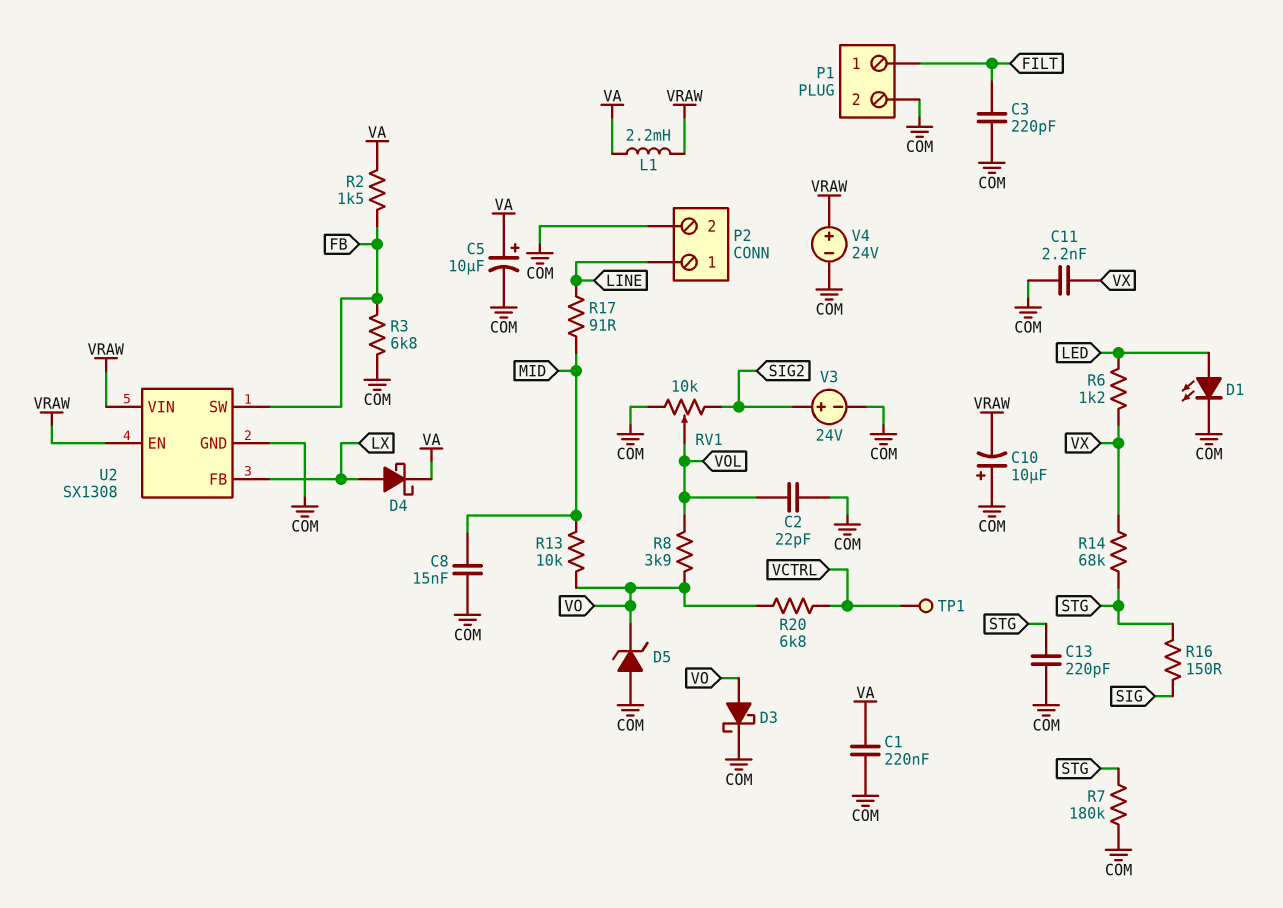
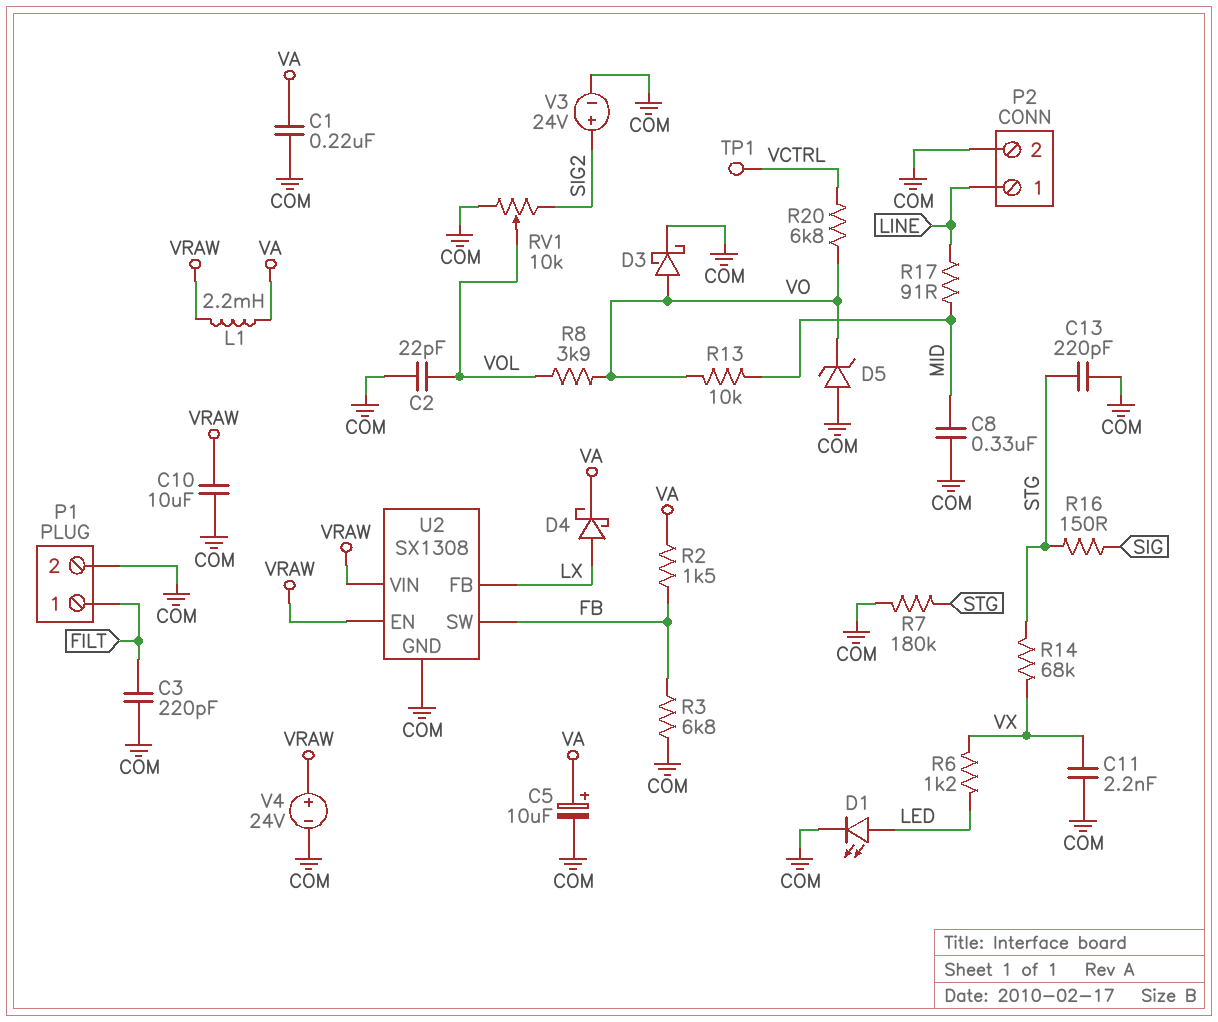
C8: 15nF (COM, MID) -> 330nF (COM, MID)
C10: 10uF (plus COM, minus VRAW) -> 10uF (COM, VRAW)

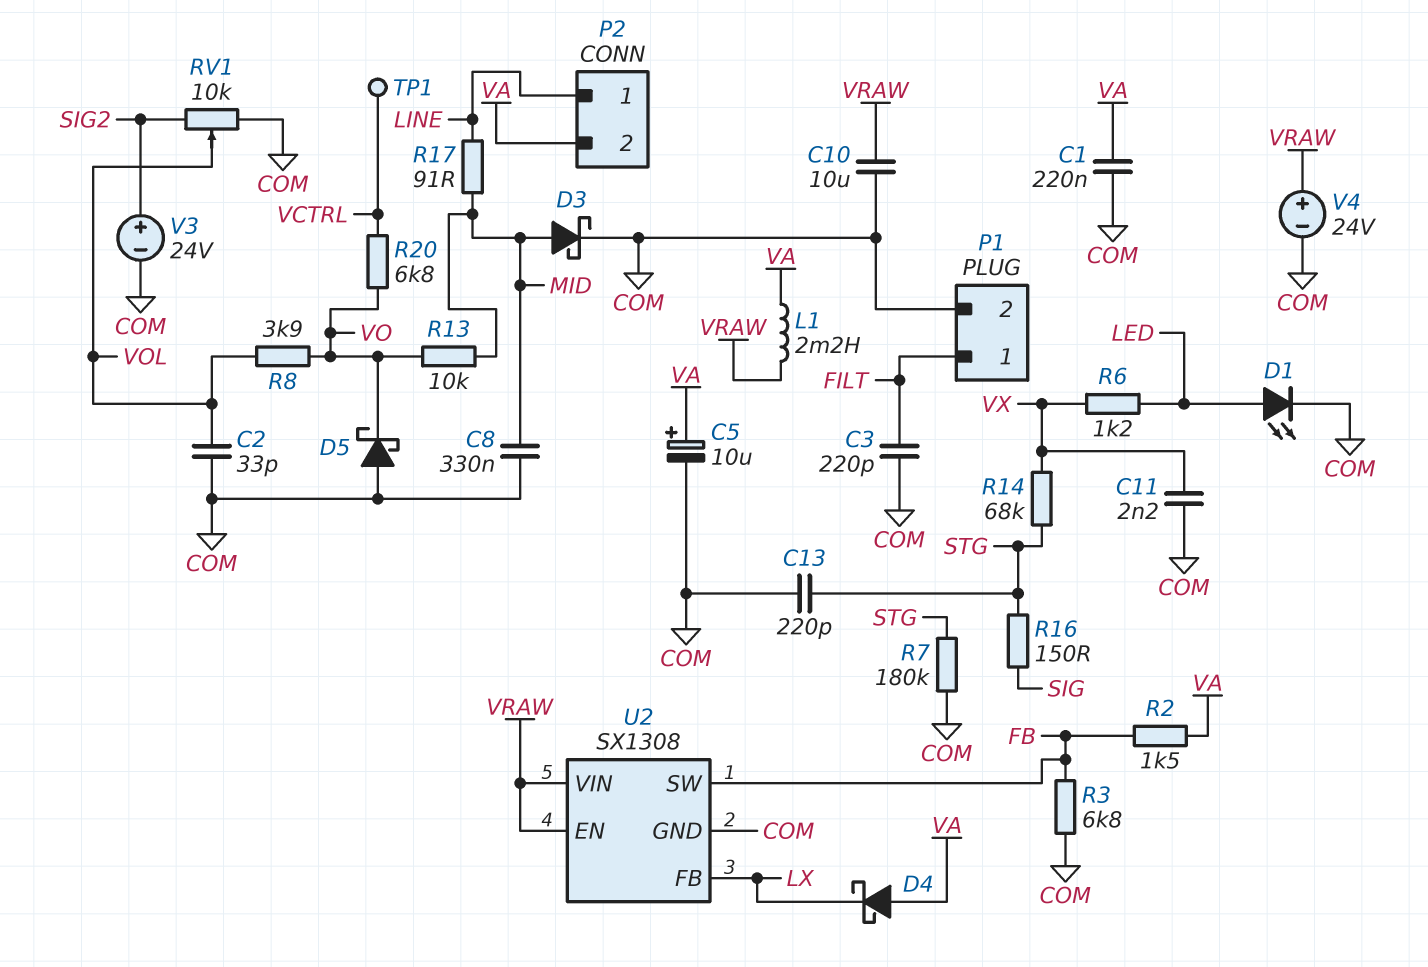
C2: 22pF (COM, VOL) -> 33pF (COM, VOL)
D3: schottky (A VO, K COM) -> schottky (A MID, K COM)
D4: schottky (A LX, K VA) -> schottky (A VA, K LX)
D5: zener (A COM, K VO) -> schottky (A COM, K VO)
P2 pin 2: COM -> VA

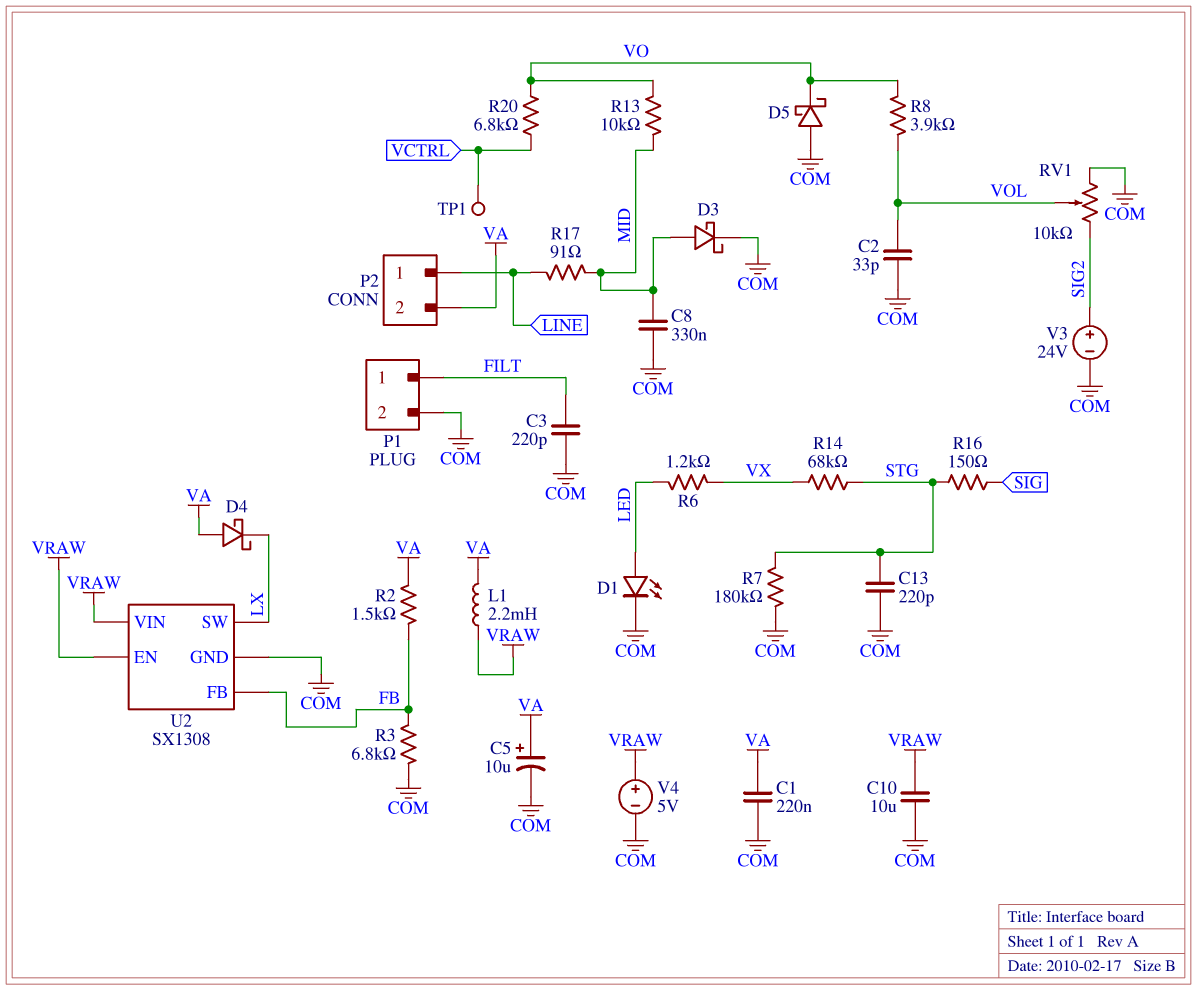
C11: 2.2nF (COM, VX) -> none
U2 pin FB: LX -> FB
U2 pin SW: FB -> LX
V4: 24V (plus VRAW, minus COM) -> 5V (plus VRAW, minus COM)

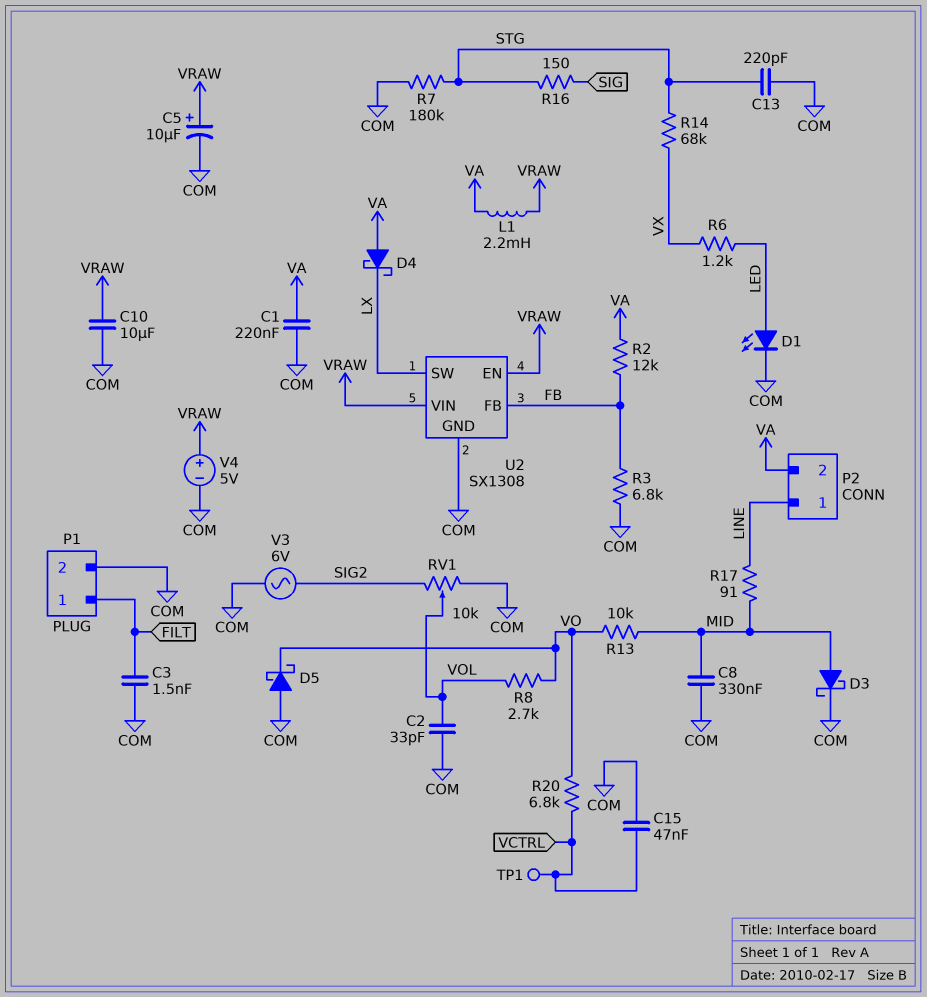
C3: 220pF (COM, FILT) -> 1.5nF (COM, FILT)
C5: 10uF (plus VA, minus COM) -> 10uF (plus VRAW, minus COM)
C15: none -> 47nF (COM, VCTRL)
R2: 1.5k (FB, VA) -> 12k (FB, VA)
R8: 3.9k (VO, VOL) -> 2.7k (VO, VOL)
V3: 24V (plus SIG2, minus COM) -> AC 6V (COM, SIG2)

